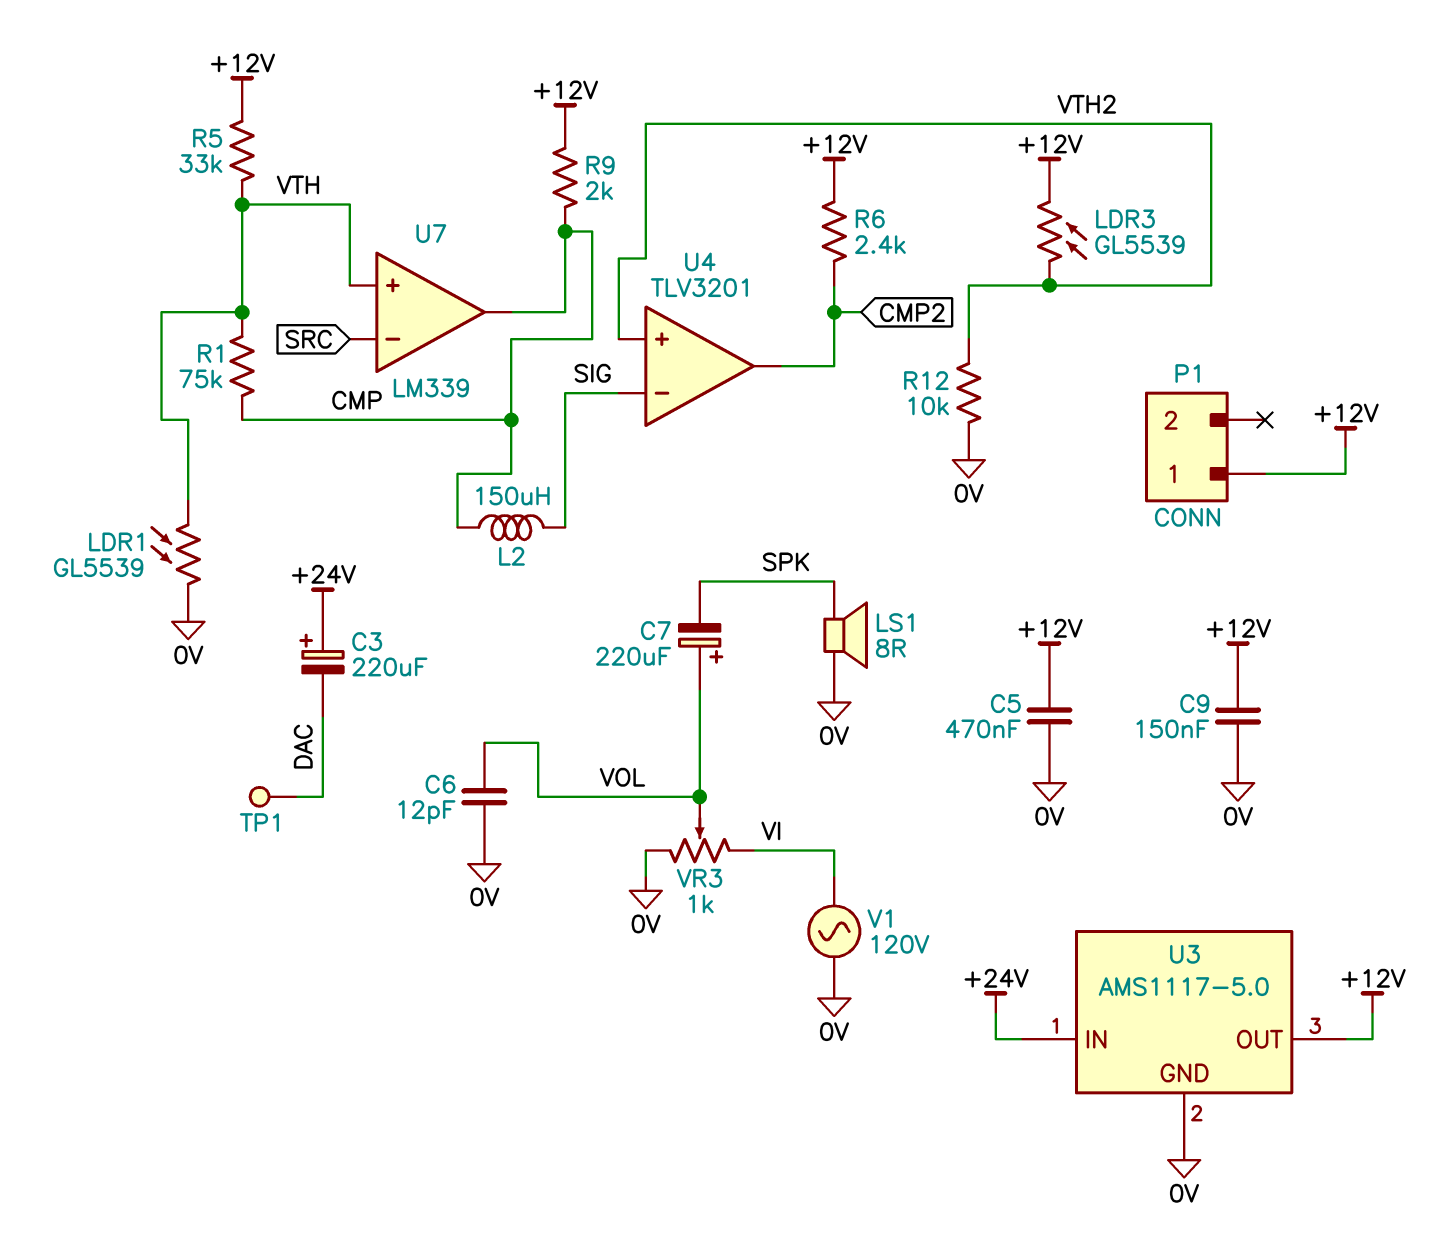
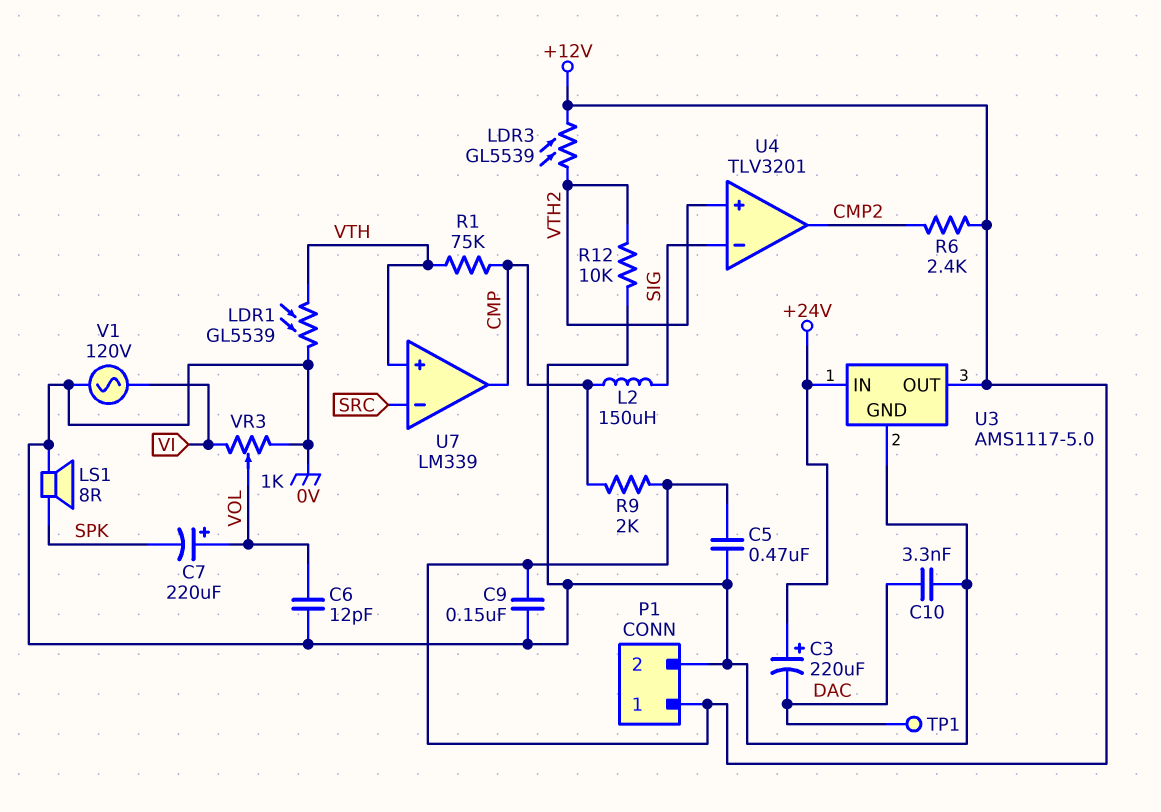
C10: none -> 3.3nF (0V, DAC)
P1 pin 2: none -> 0V
R5: 33k (+12V, VTH) -> none

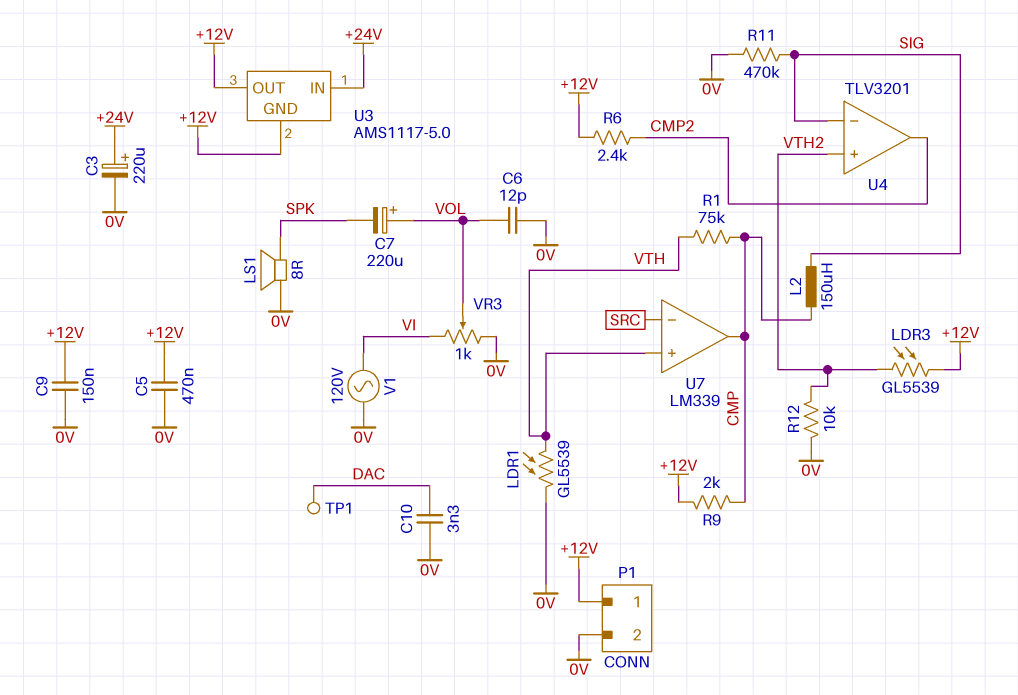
C3: 220uF (plus +24V, minus DAC) -> 220uF (plus +24V, minus 0V)
R11: none -> 470k (0V, SIG)
U3 pin GND: 0V -> +12V

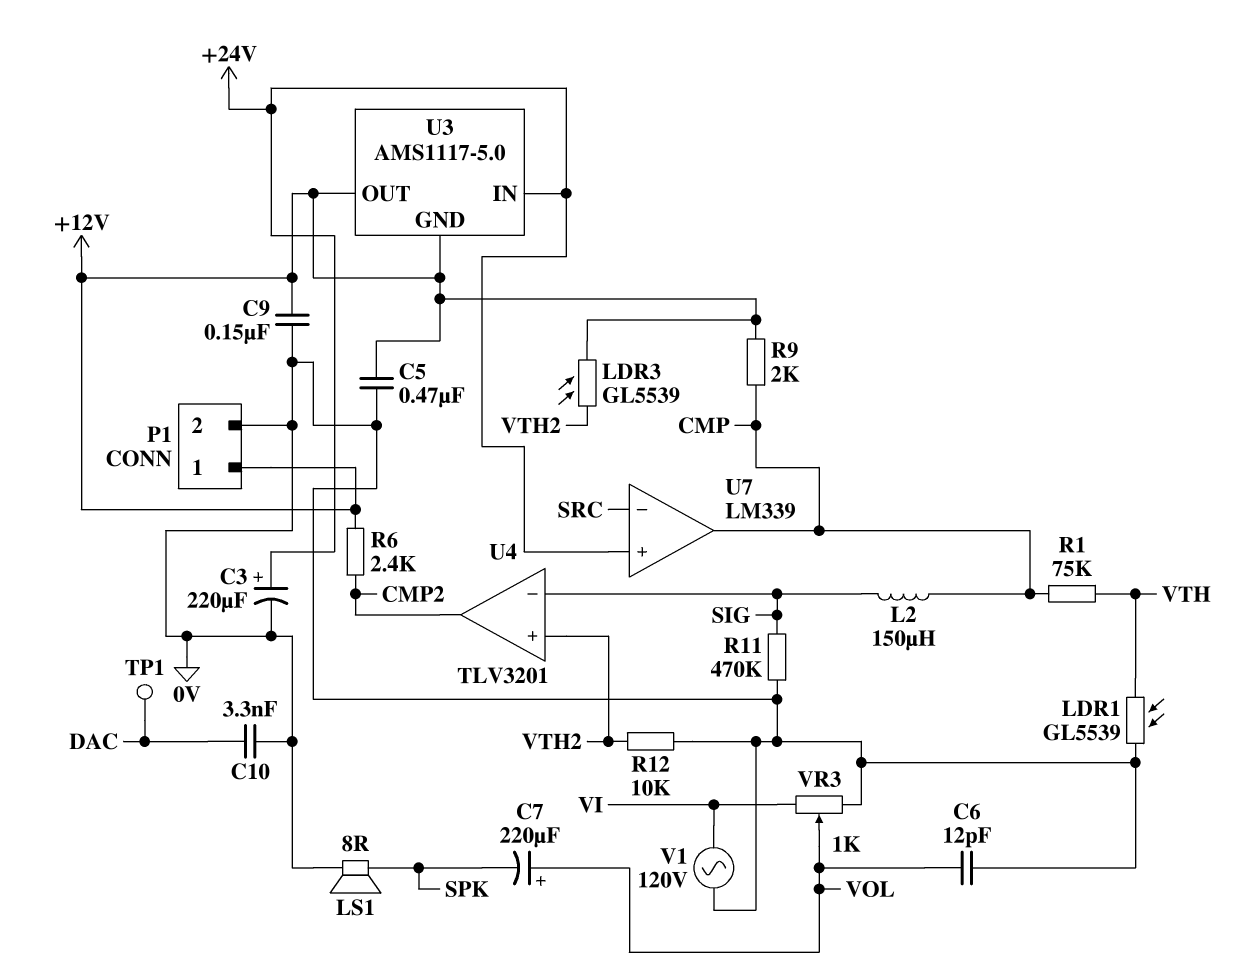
U7 pin in+: VTH -> +24V

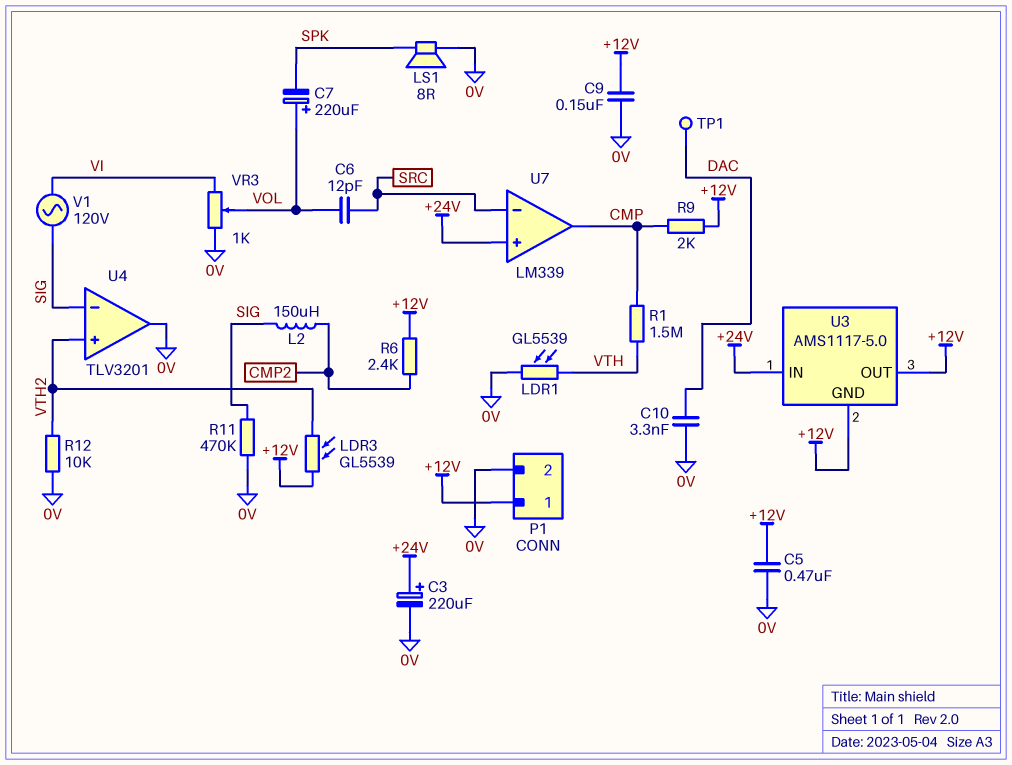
C6: 12pF (0V, VOL) -> 12pF (SRC, VOL)
L2: 150uH (CMP, SIG) -> 150uH (CMP2, SIG)
R1: 75k (CMP, VTH) -> 1.5M (CMP, VTH)
U4 pin out: CMP2 -> 0V
V1: AC 120V (0V, VI) -> AC 120V (SIG, VI)

